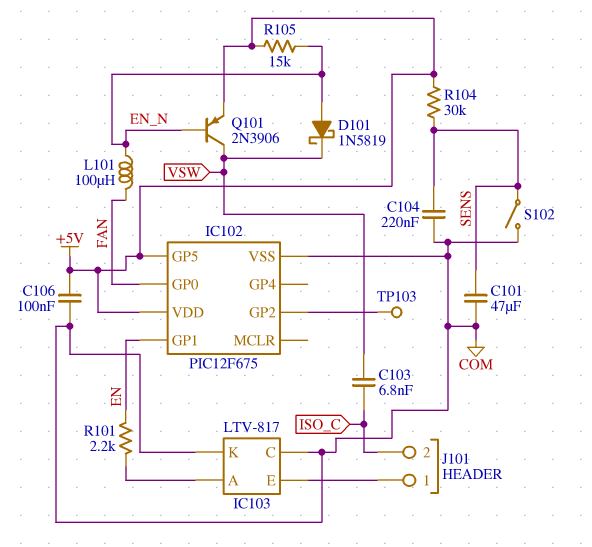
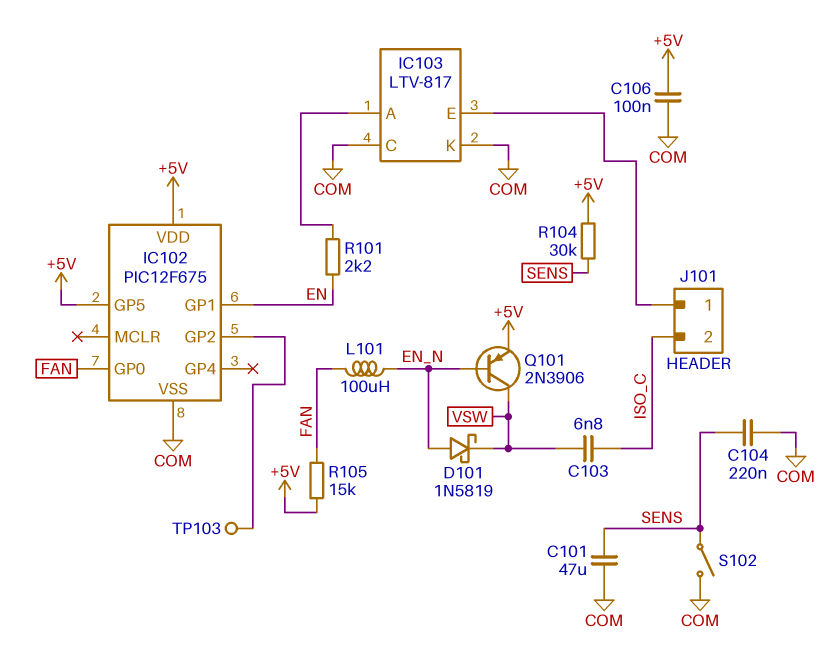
R105: 15k (+5V, EN_N) -> 15k (+5V, FAN)

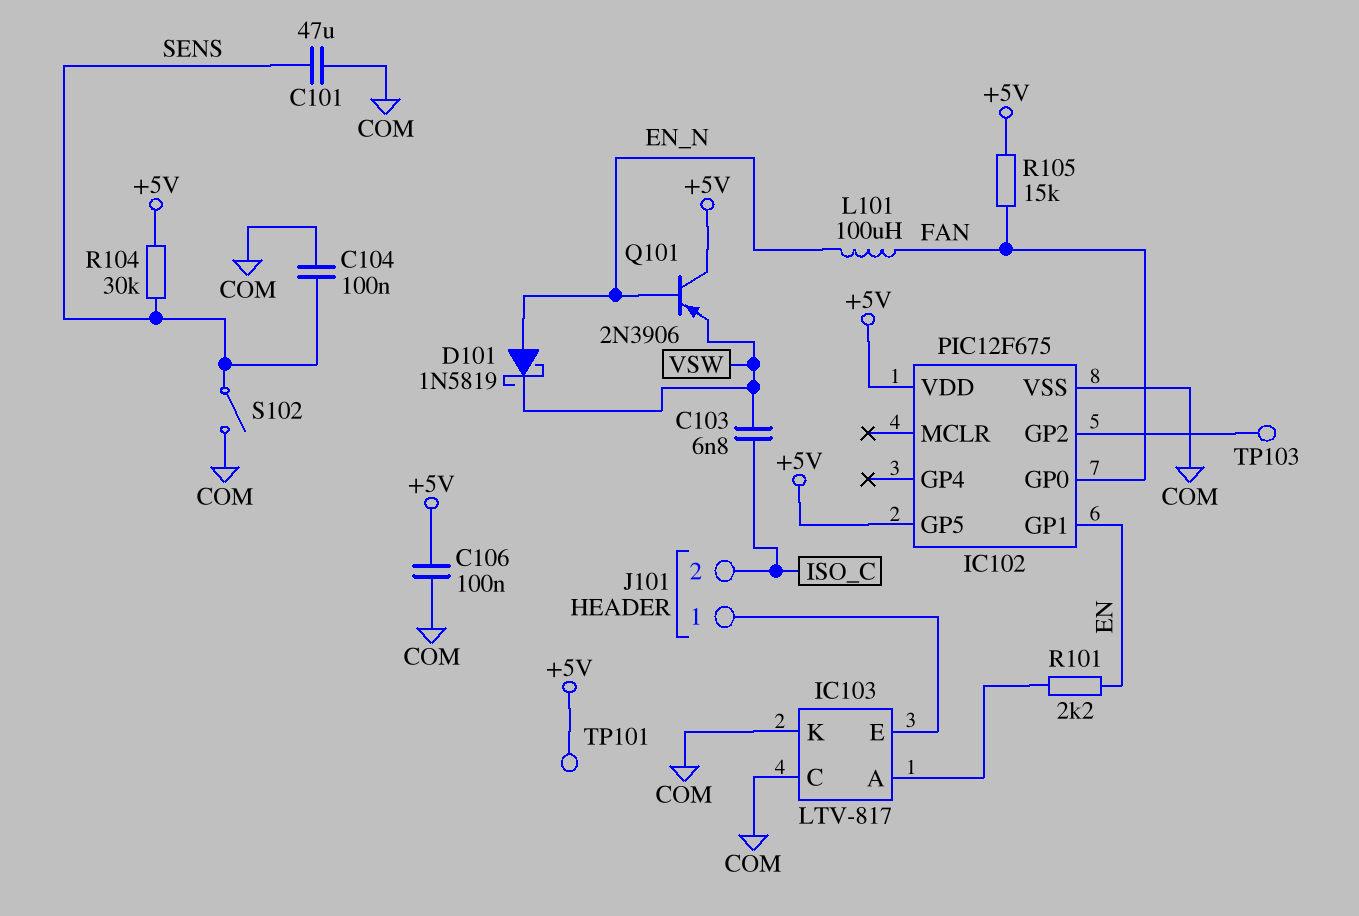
C104: 220nF (COM, SENS) -> 100nF (COM, SENS)
Q101: PNP 2N3906 (B EN_N, C VSW, E +5V) -> PNP 2N3906 (B EN_N, C +5V, E VSW)
TP101: none -> test point (+5V)

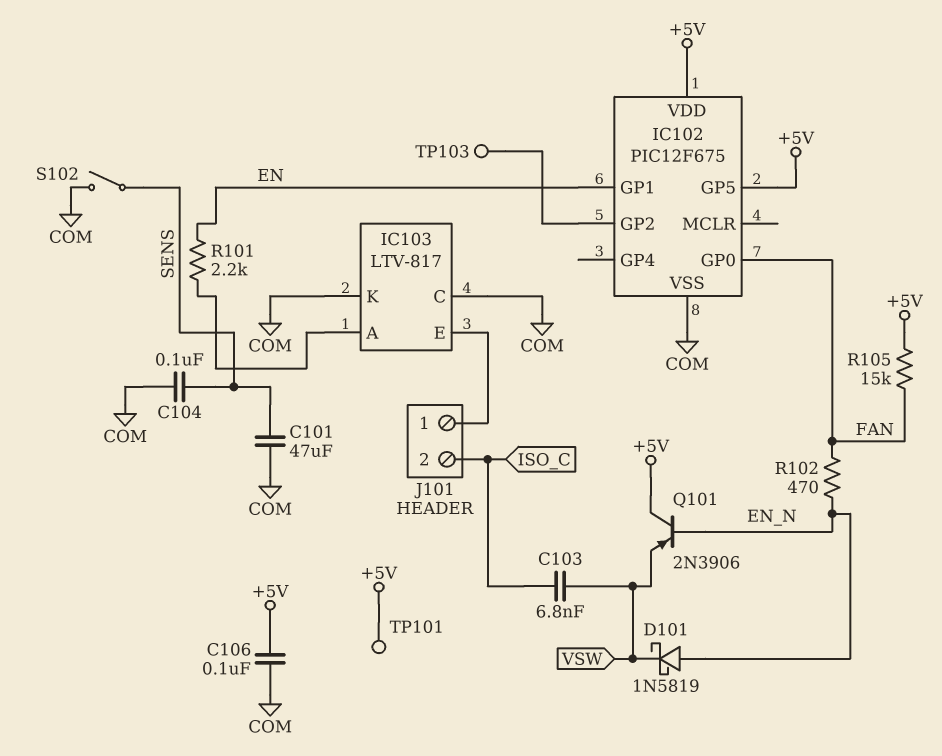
L101: 100uH (EN_N, FAN) -> none
R102: none -> 470 (EN_N, FAN)
R104: 30k (+5V, SENS) -> none

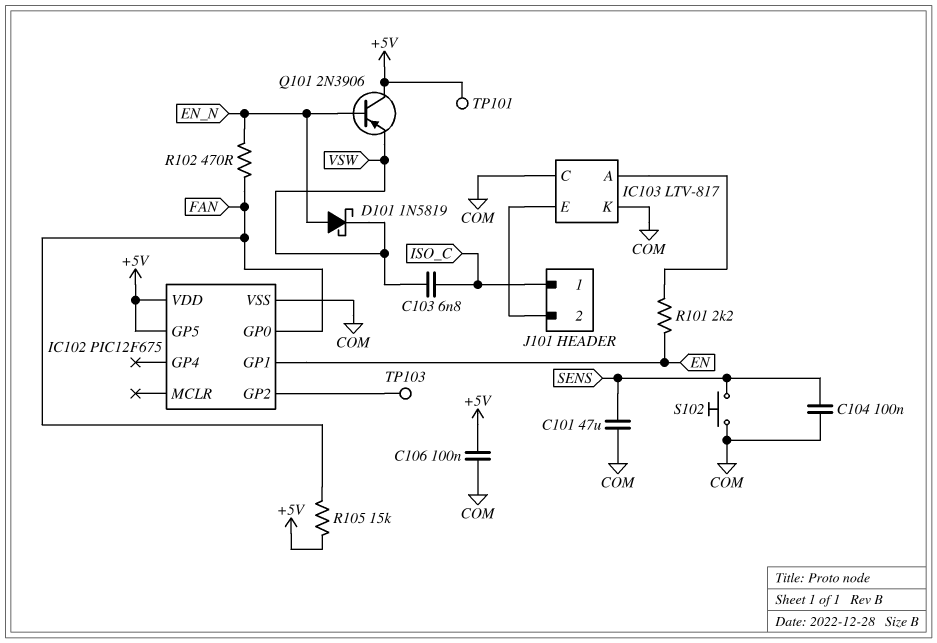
J101 pin 1: IC103/E -> ISO_C
J101 pin 2: ISO_C -> IC103/E
S102: switch (COM, SENS) -> button (COM, SENS)

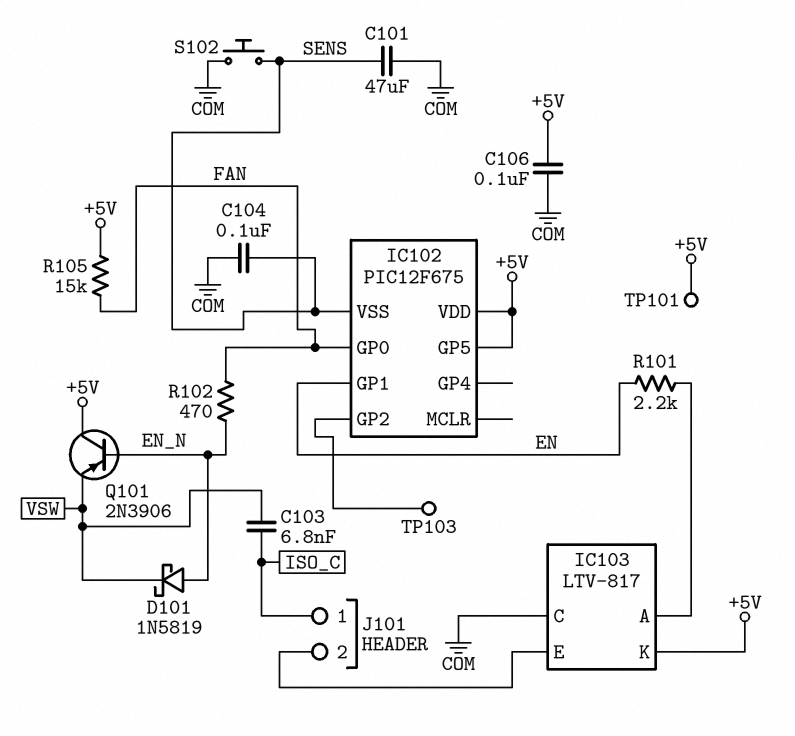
IC102 pin VSS: COM -> SENS
IC103 pin K: COM -> +5V

